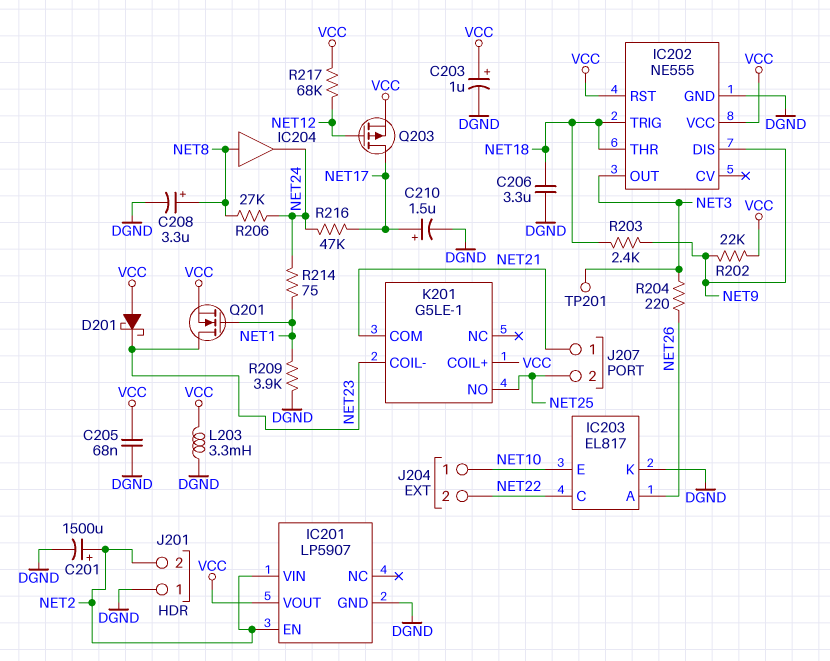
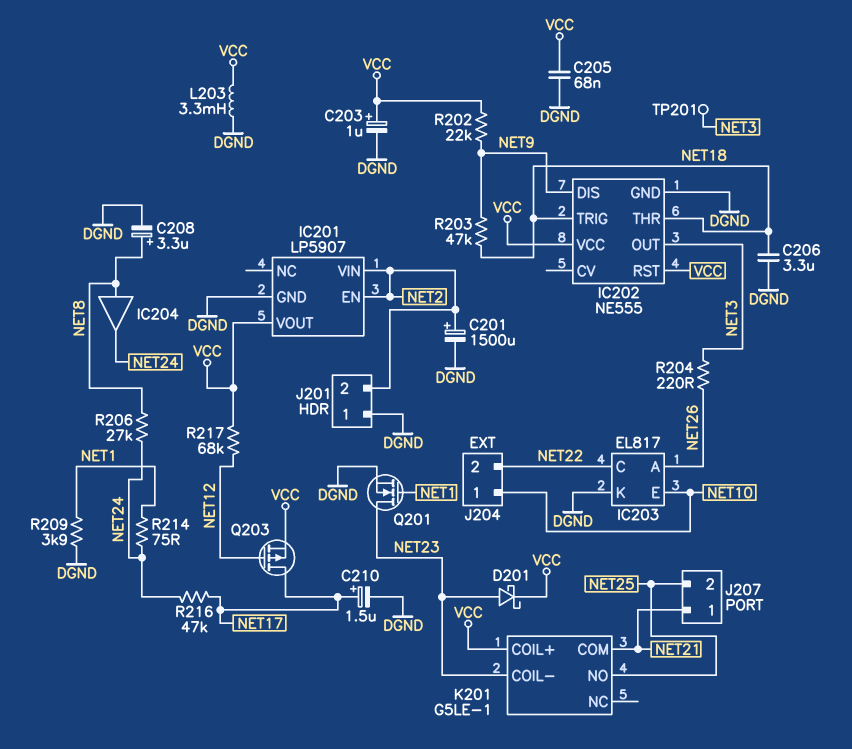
D201: schottky (A VCC, K NET23) -> schottky (A NET23, K VCC)
Q201: NMOS (G NET1, D NET23, S VCC) -> NMOS (G NET1, D NET23, S DGND)
R203: 2.4k (NET9, NET18) -> 47k (NET9, NET18)

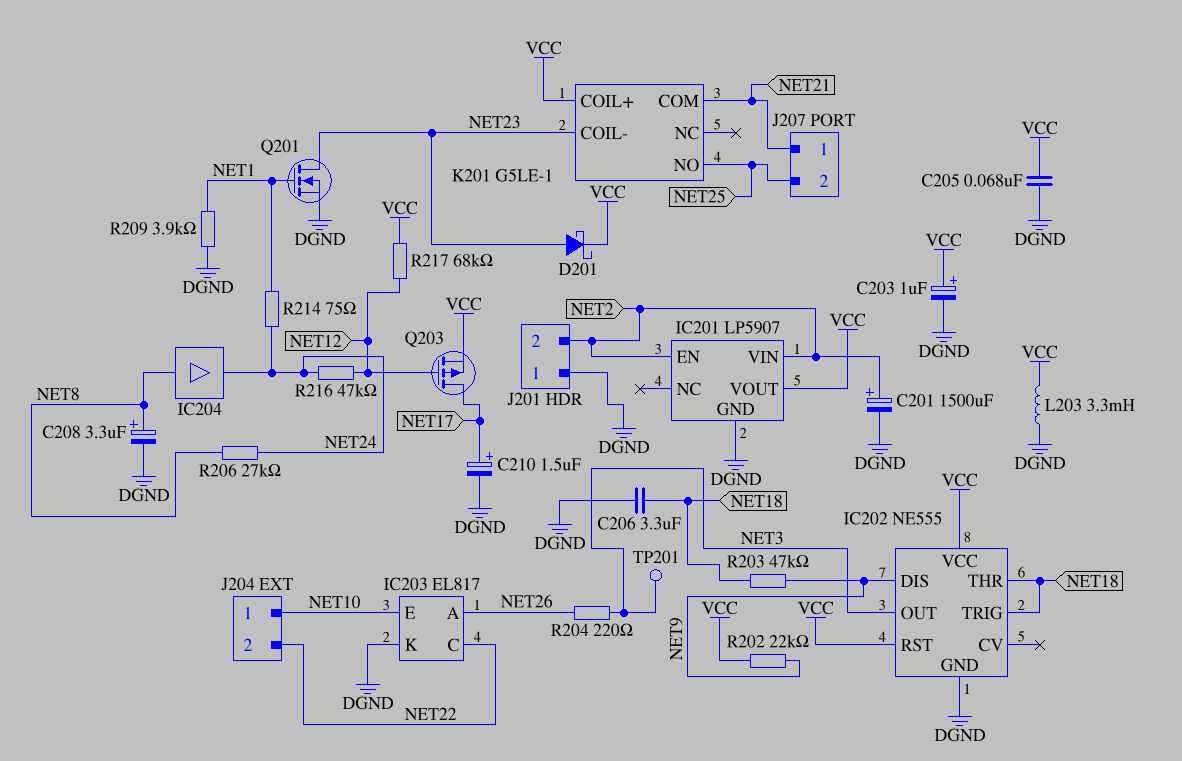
R216: 47k (NET17, NET24) -> 47k (NET12, NET24)

